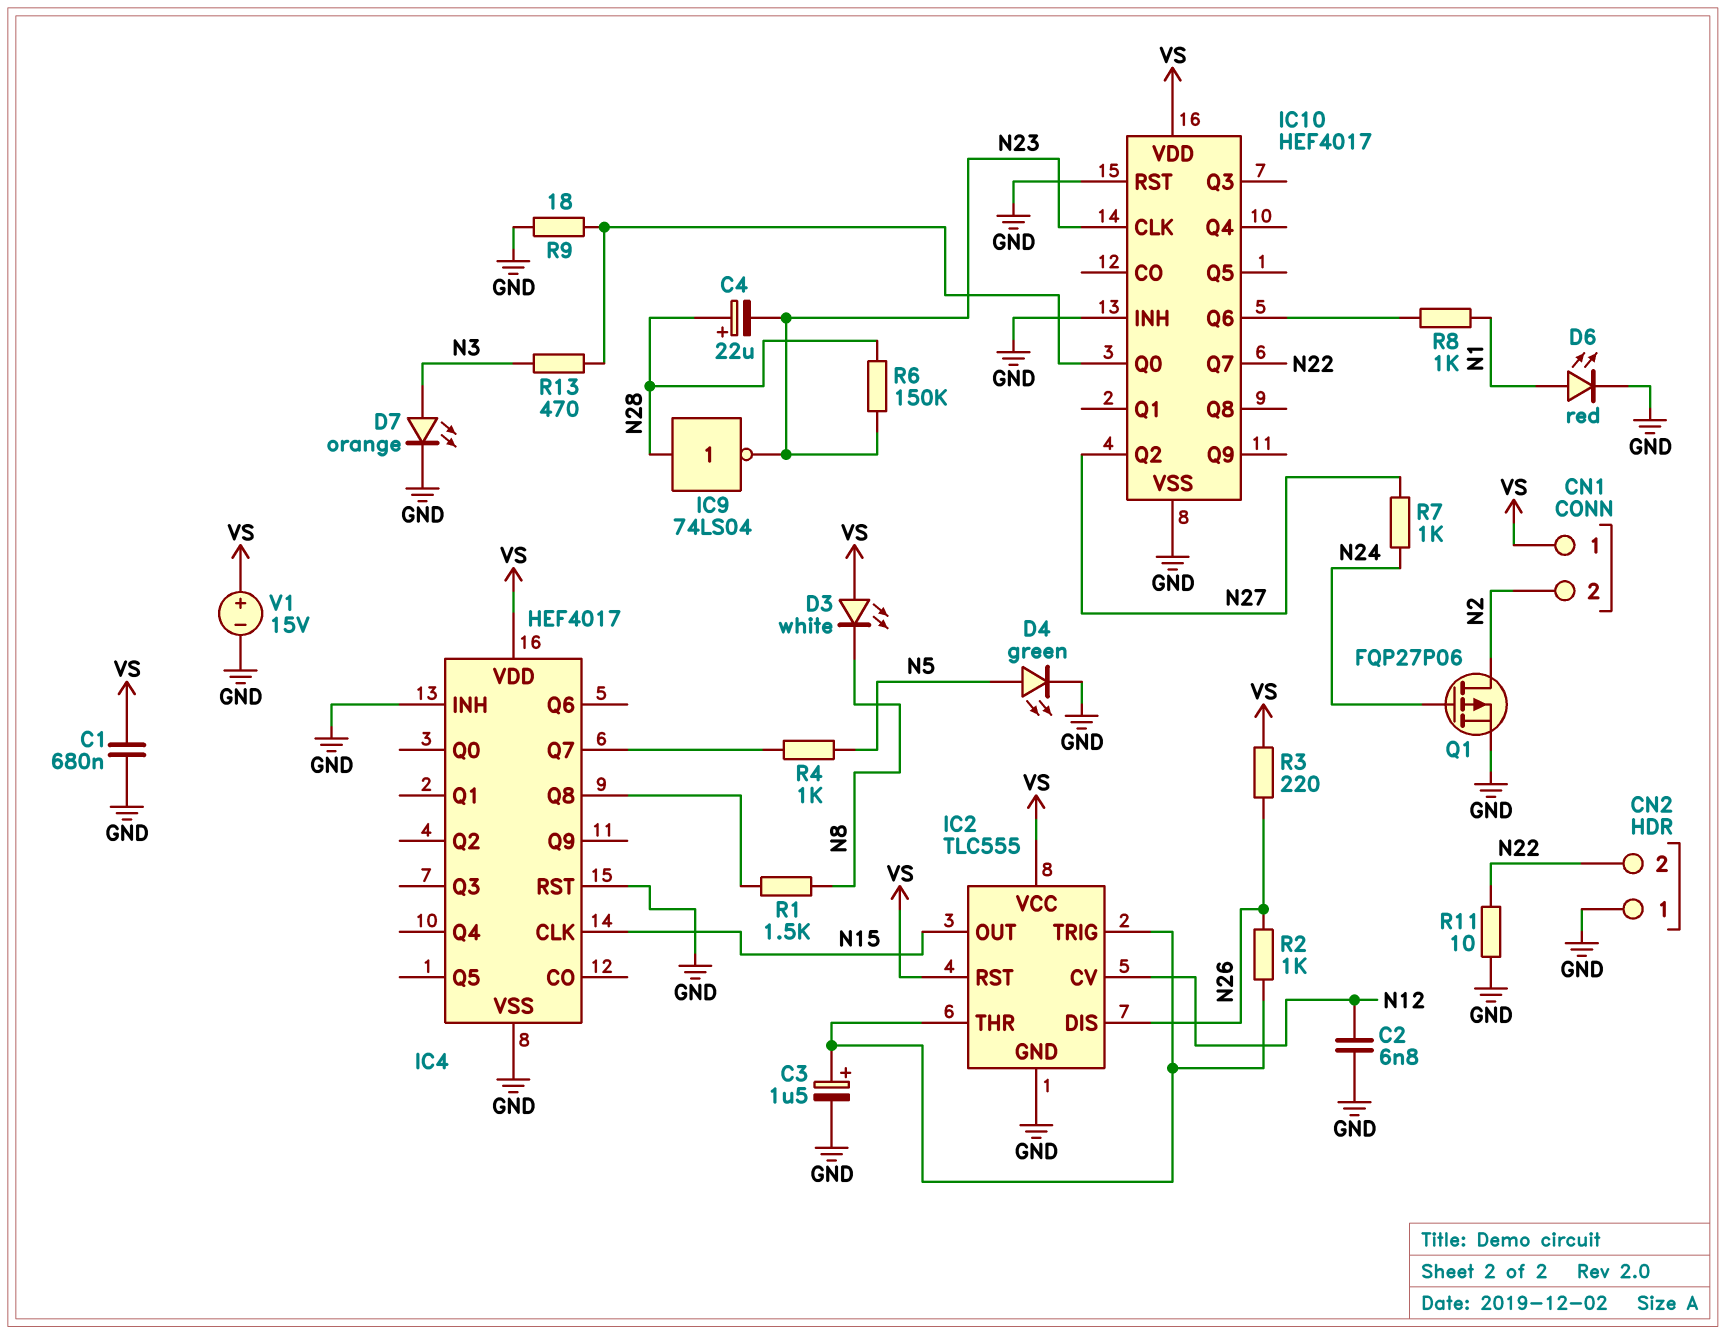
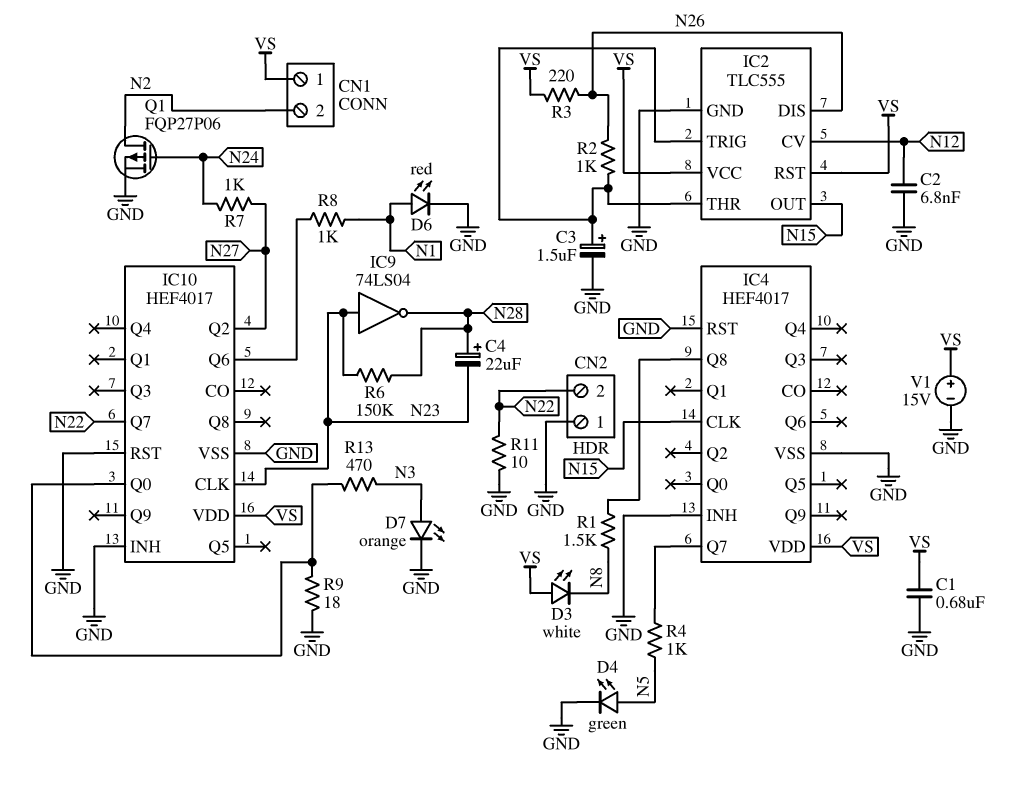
IC9: NOT 74LS04 (in N28, out N23) -> NOT 74LS04 (in N23, out N28)

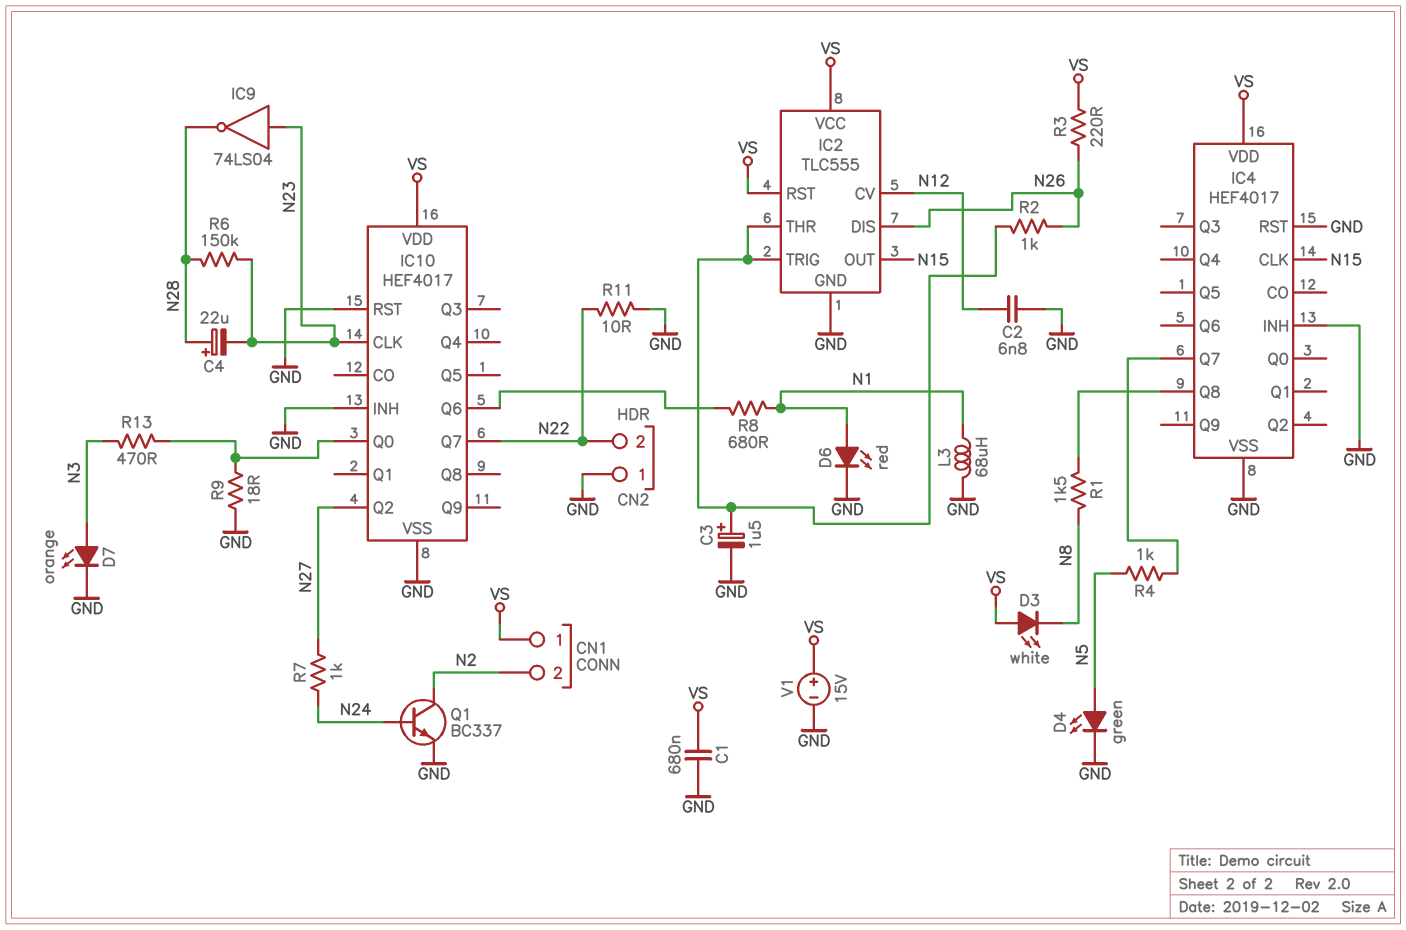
L3: none -> 68uH (GND, N1)
Q1: PMOS FQP27P06 (G N24, D N2, S GND) -> NPN BC337 (B N24, C N2, E GND)
R8: 1k (IC10/Q6, N1) -> 680 (IC10/Q6, N1)

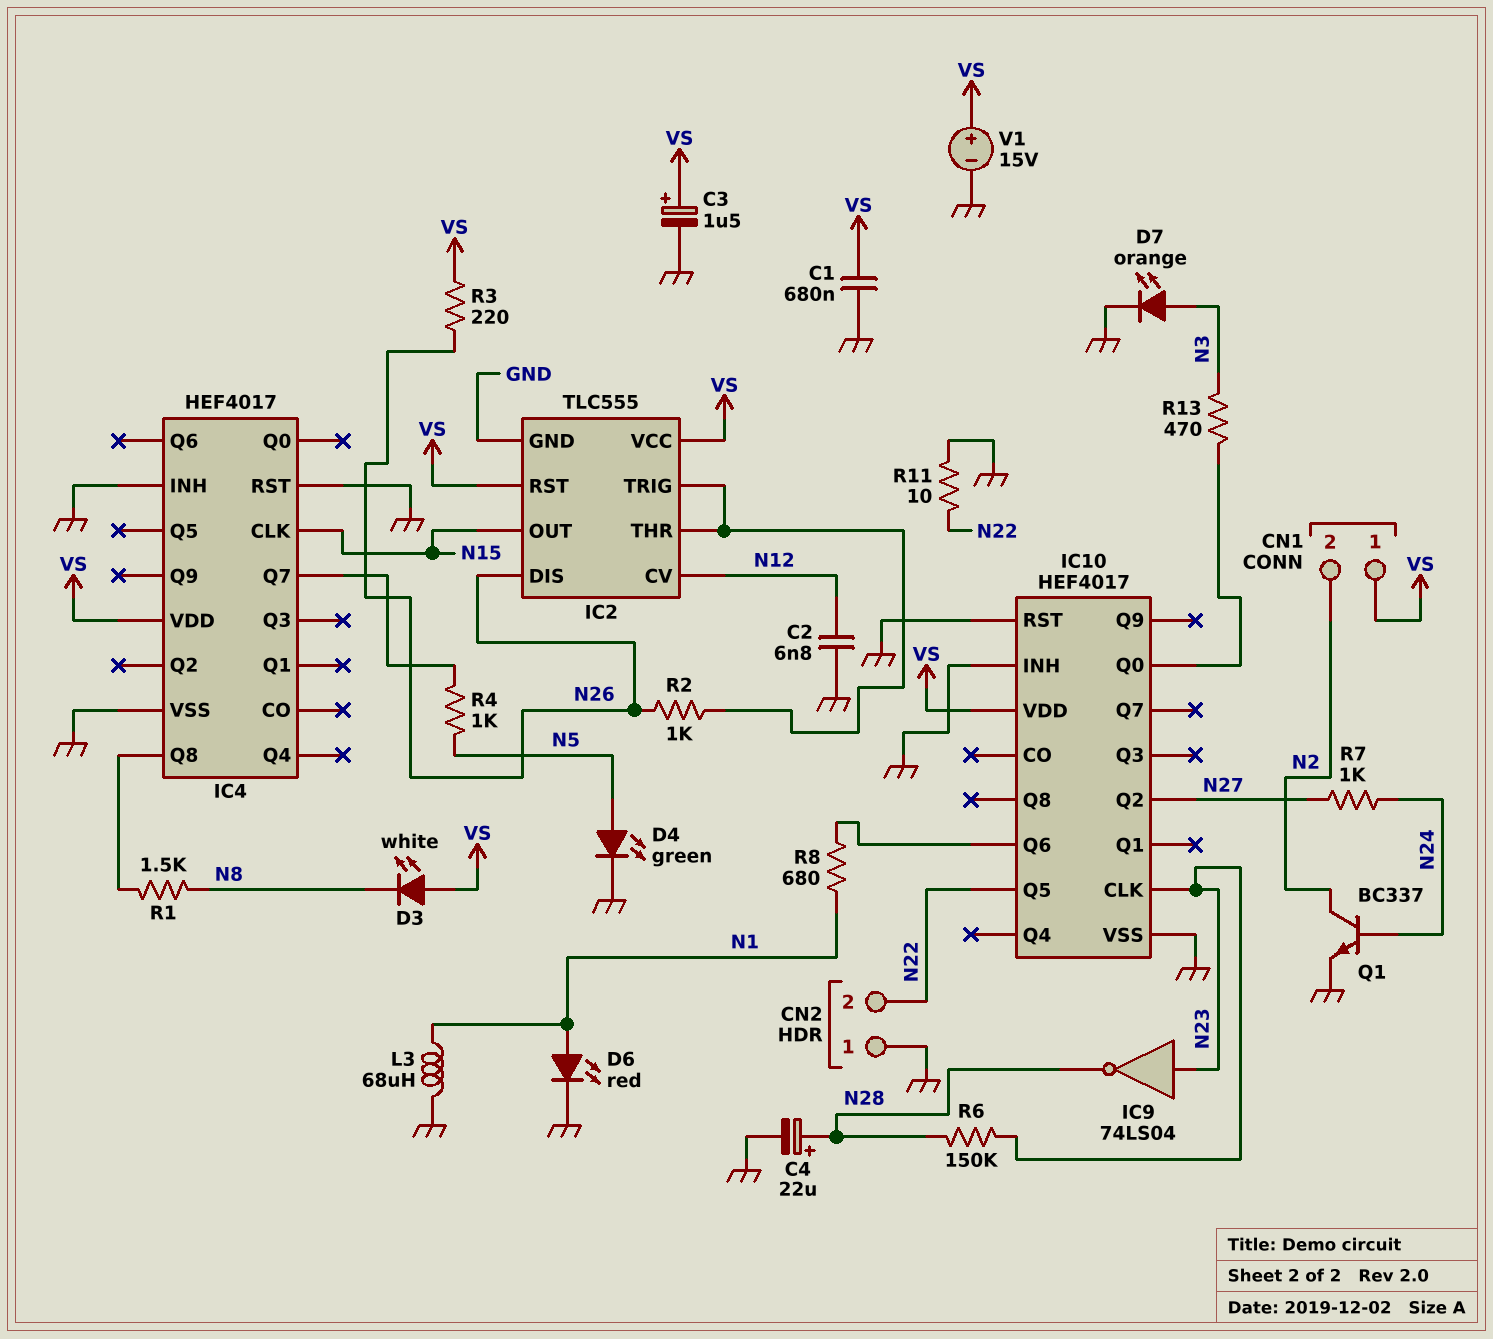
C3: 1.5uF (plus IC2/THR, minus GND) -> 1.5uF (plus VS, minus GND)
C4: 22uF (plus N28, minus N23) -> 22uF (plus N28, minus GND)
IC10 pin Q5: none -> N22
IC10 pin Q7: N22 -> none
R9: 18 (GND, IC10/Q0) -> none

